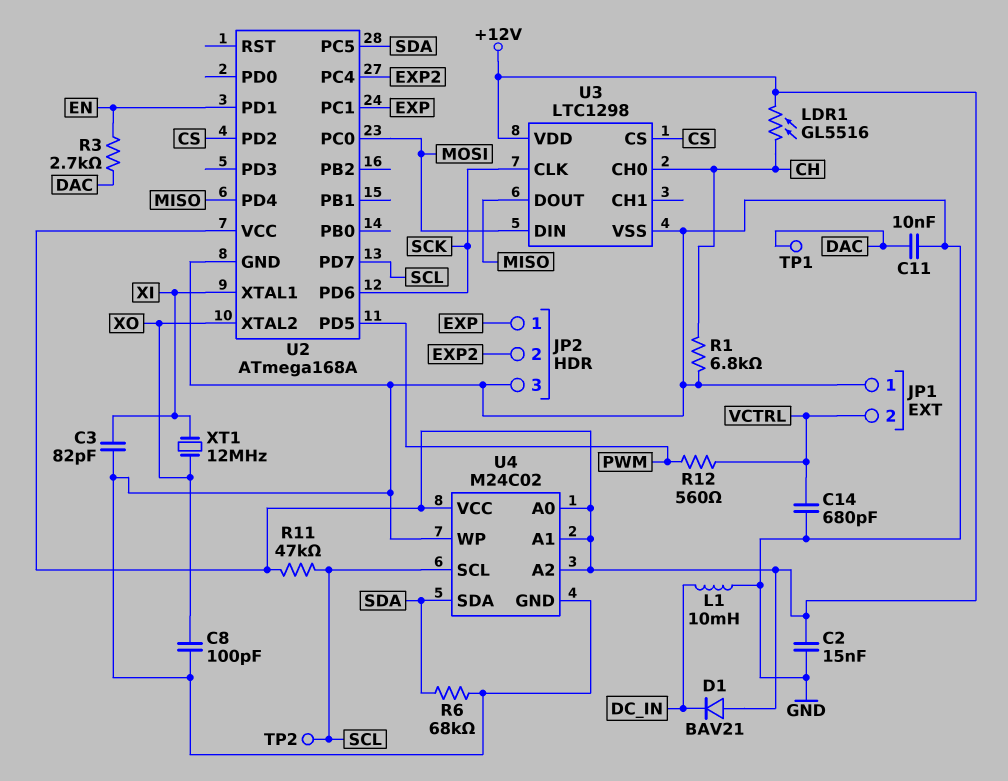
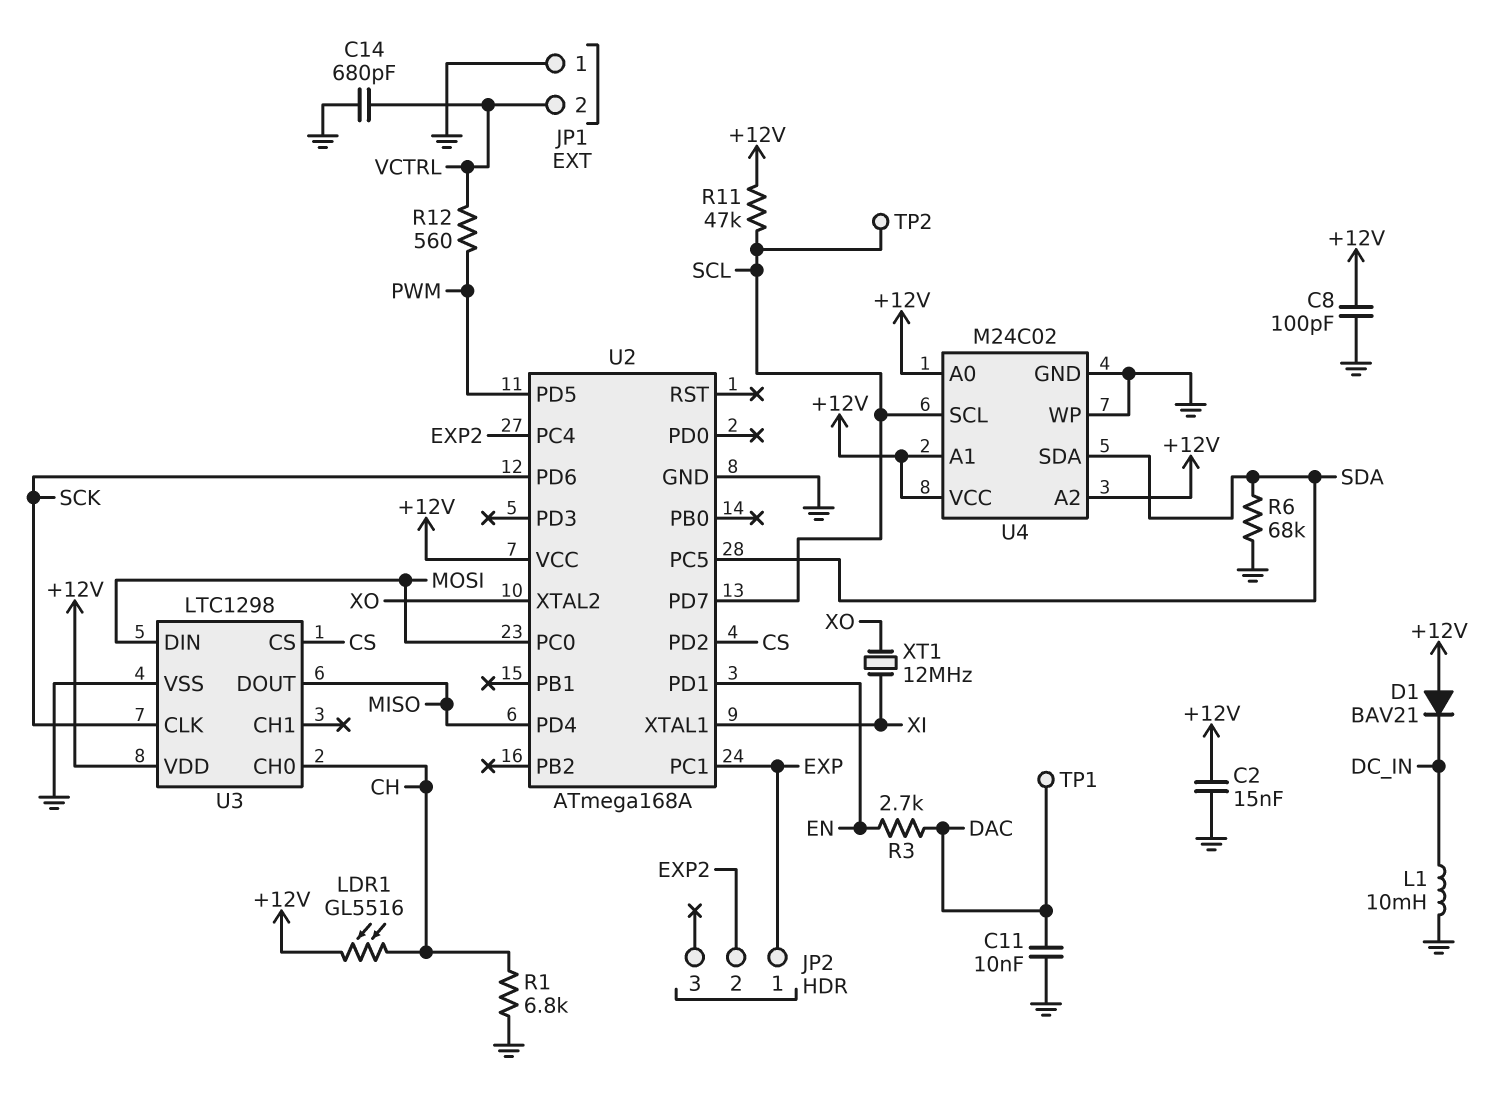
C3: 82pF (GND, XI) -> none
C8: 100pF (GND, XO) -> 100pF (+12V, GND)
JP2 pin 3: GND -> none

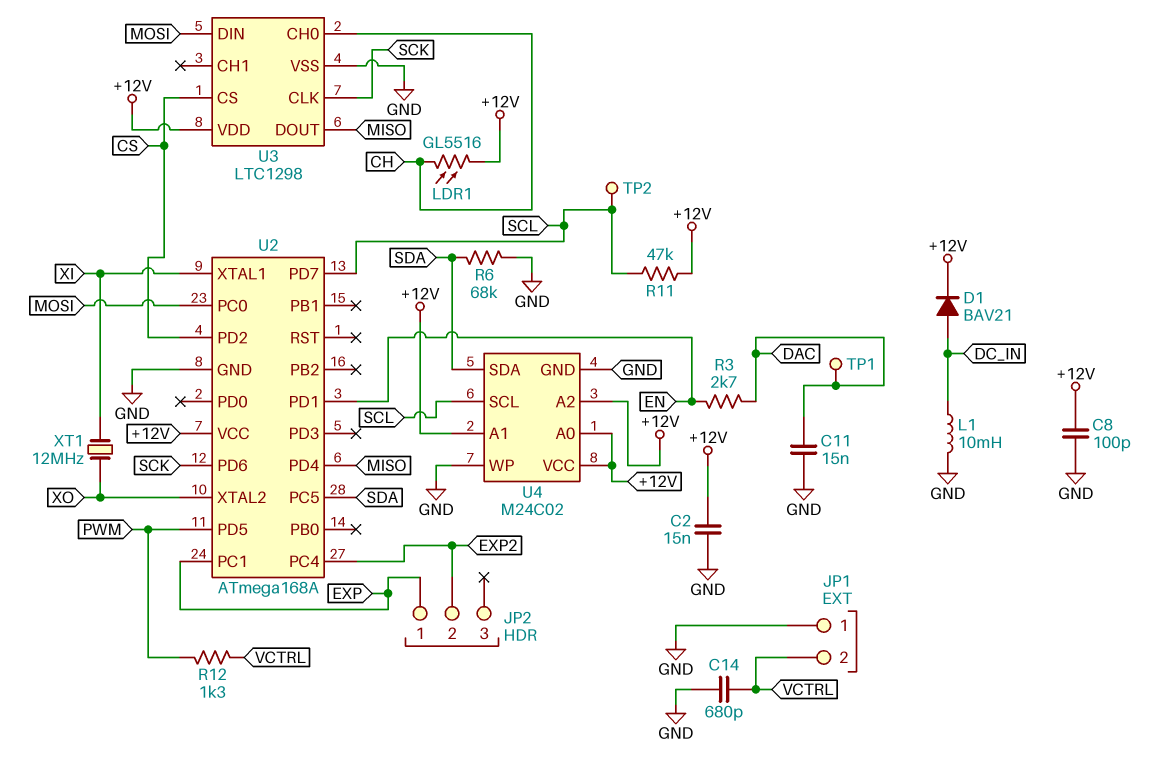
C11: 10nF (DAC, GND) -> 15nF (DAC, GND)
D1: diode BAV21 (A +12V, K DC_IN) -> diode BAV21 (A DC_IN, K +12V)
R1: 6.8k (CH, GND) -> none
R12: 560 (PWM, VCTRL) -> 1.3k (PWM, VCTRL)

